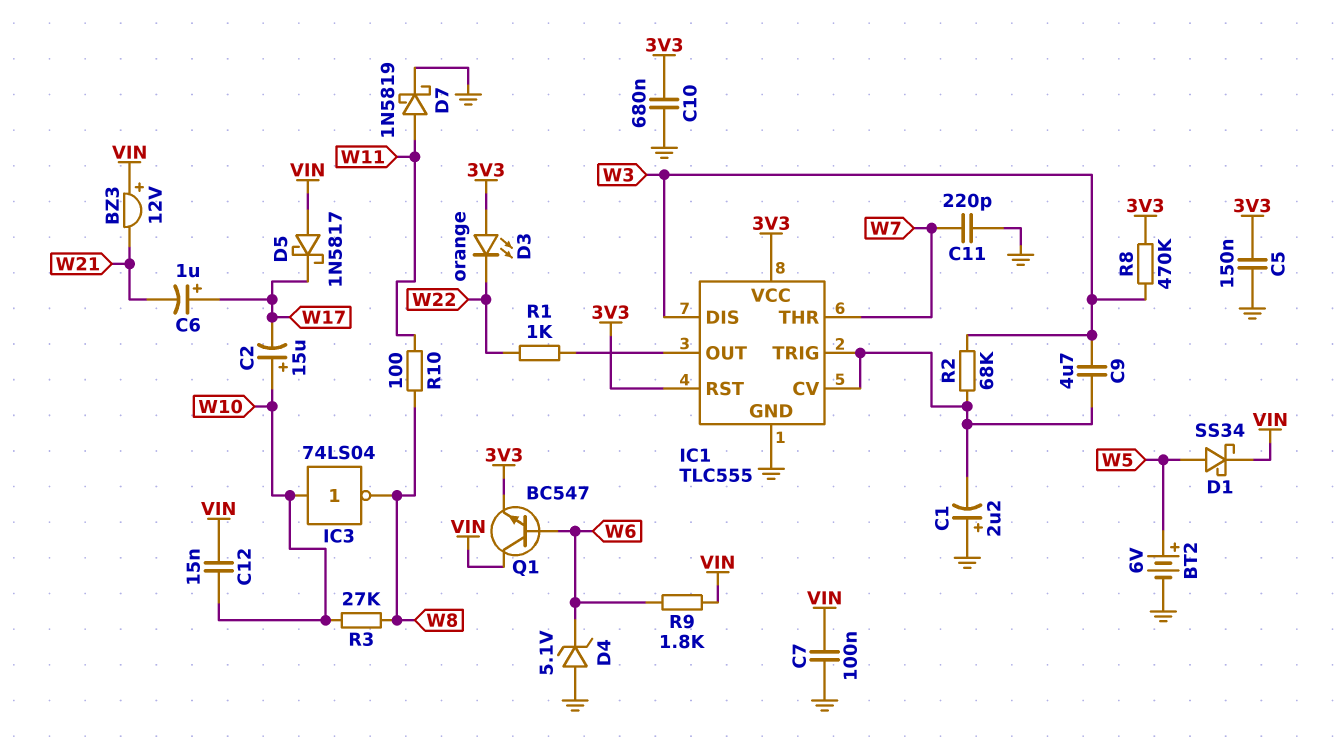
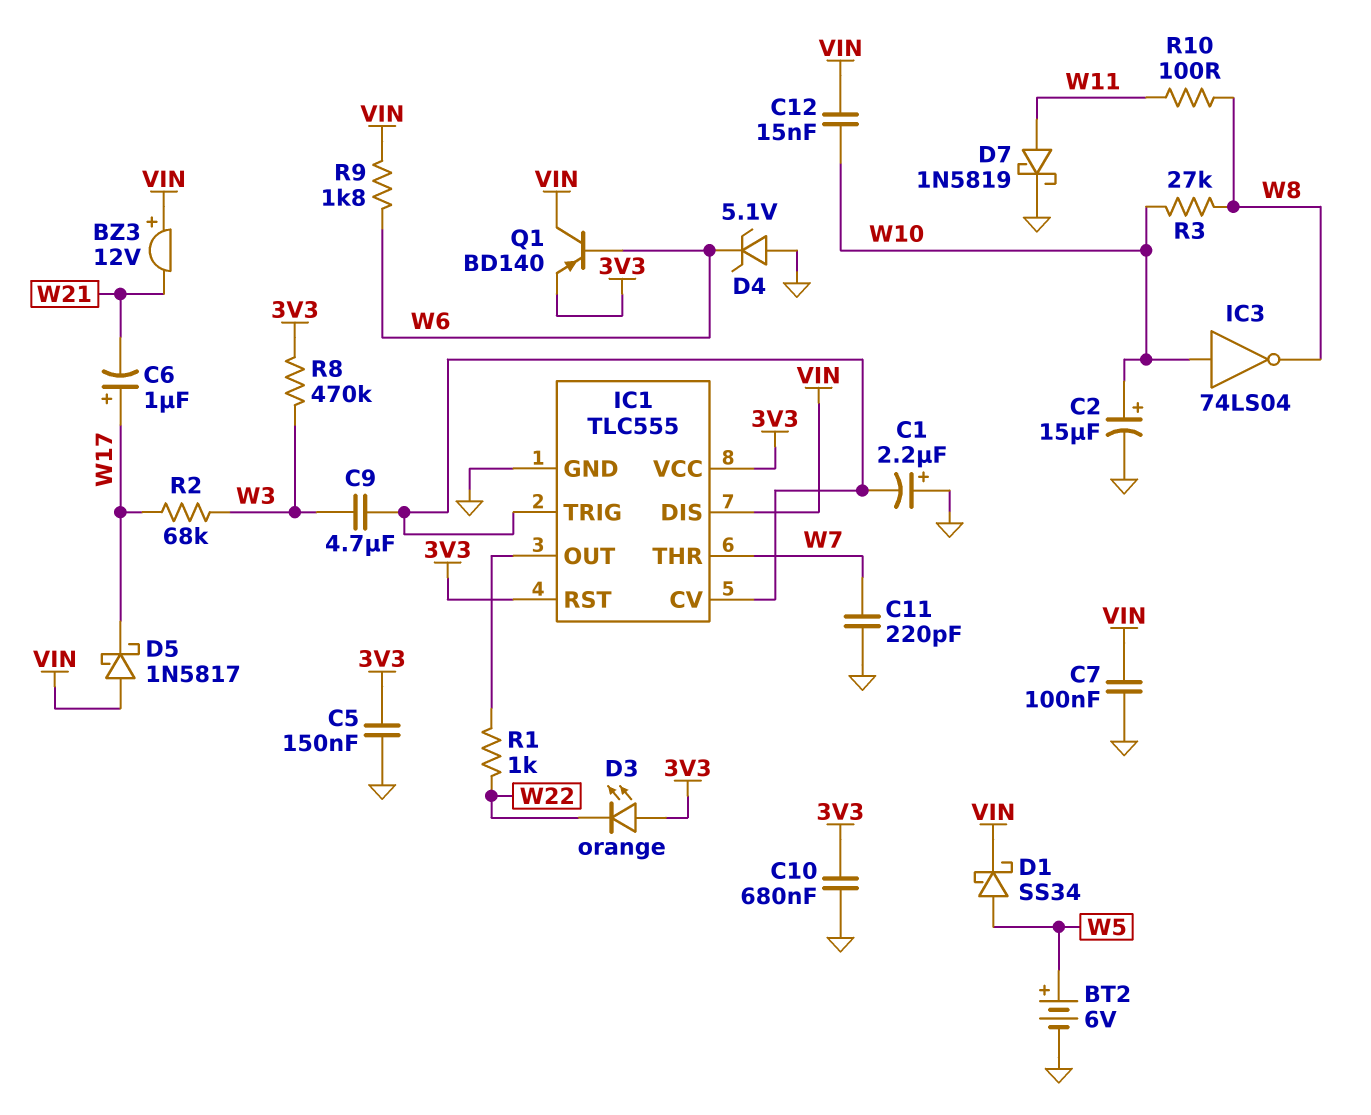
C2: 15uF (plus W10, minus W17) -> 15uF (plus W10, minus GND)
IC1 pin DIS: W3 -> VIN
Q1: NPN BC547 (B W6, C VIN, E 3V3) -> PNP BD140 (B W6, C VIN, E 3V3)
R2: 68k (IC1/CV, W3) -> 68k (W3, W17)

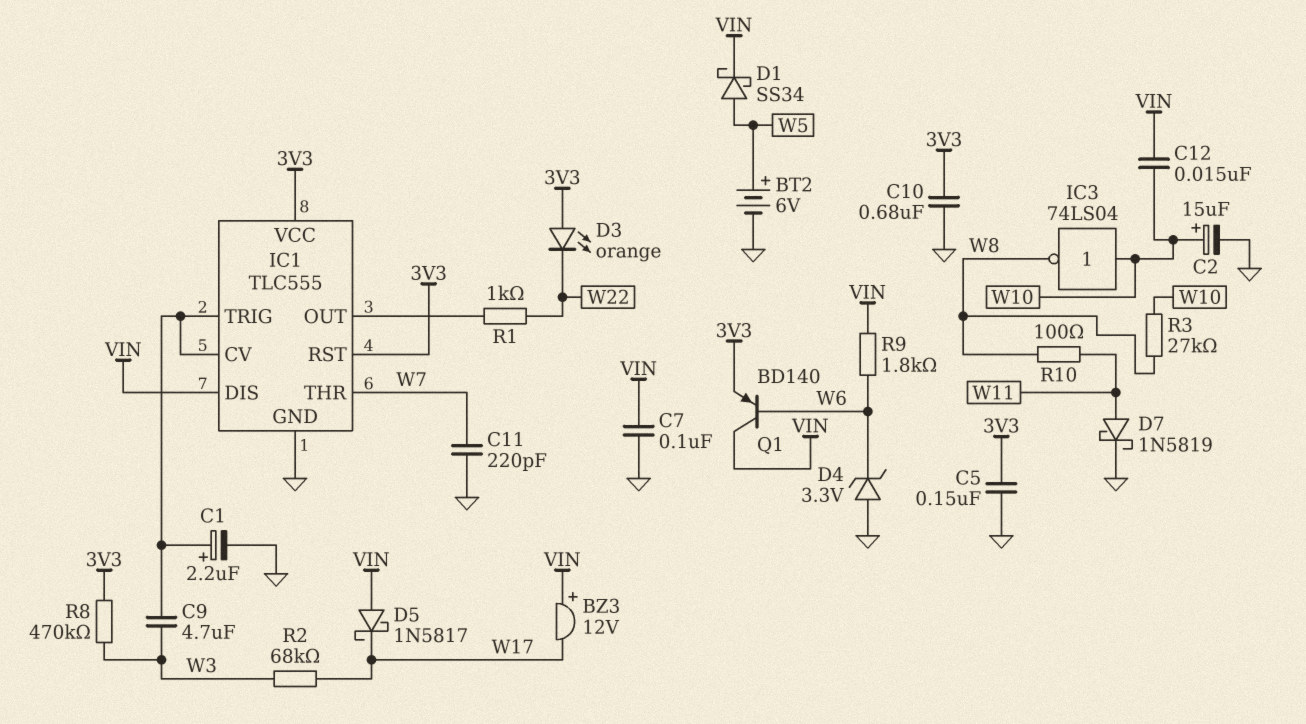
BZ3: buzzer 12V (plus VIN, minus W21) -> buzzer 12V (plus VIN, minus W17)
C1: 2.2uF (plus GND, minus IC1/CV) -> 2.2uF (plus IC1/CV, minus GND)
C6: 1uF (plus W17, minus W21) -> none
D4: zener 5.1V (A GND, K W6) -> zener 3.3V (A GND, K W6)

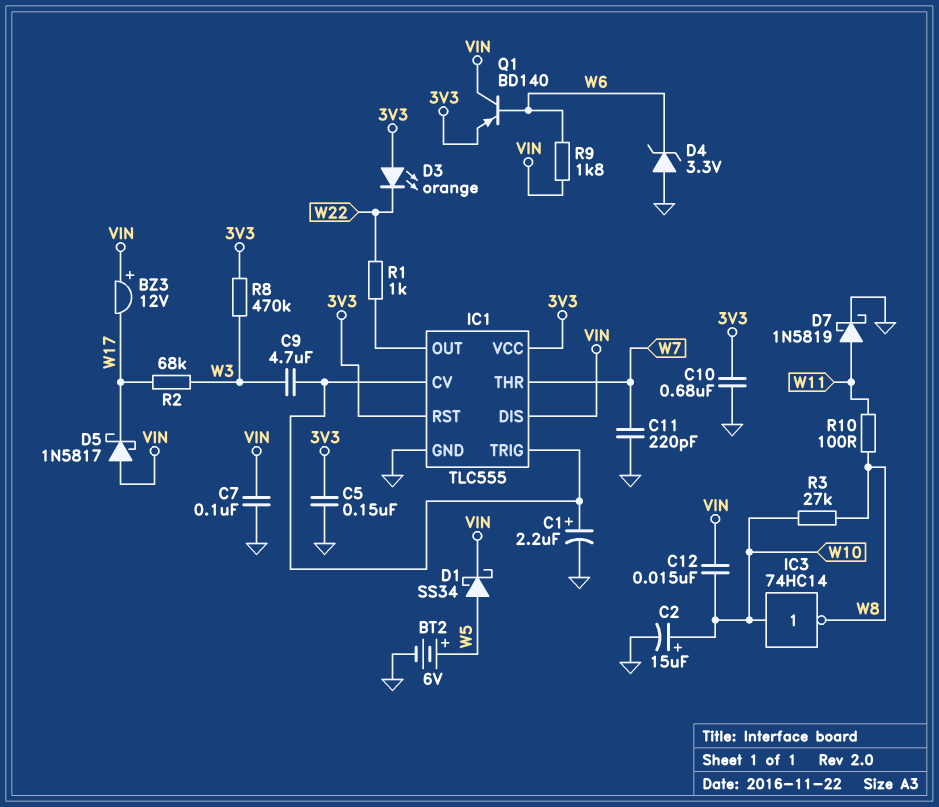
IC3: NOT 74LS04 (in W10, out W8) -> NOT 74HC14 (in W10, out W8)

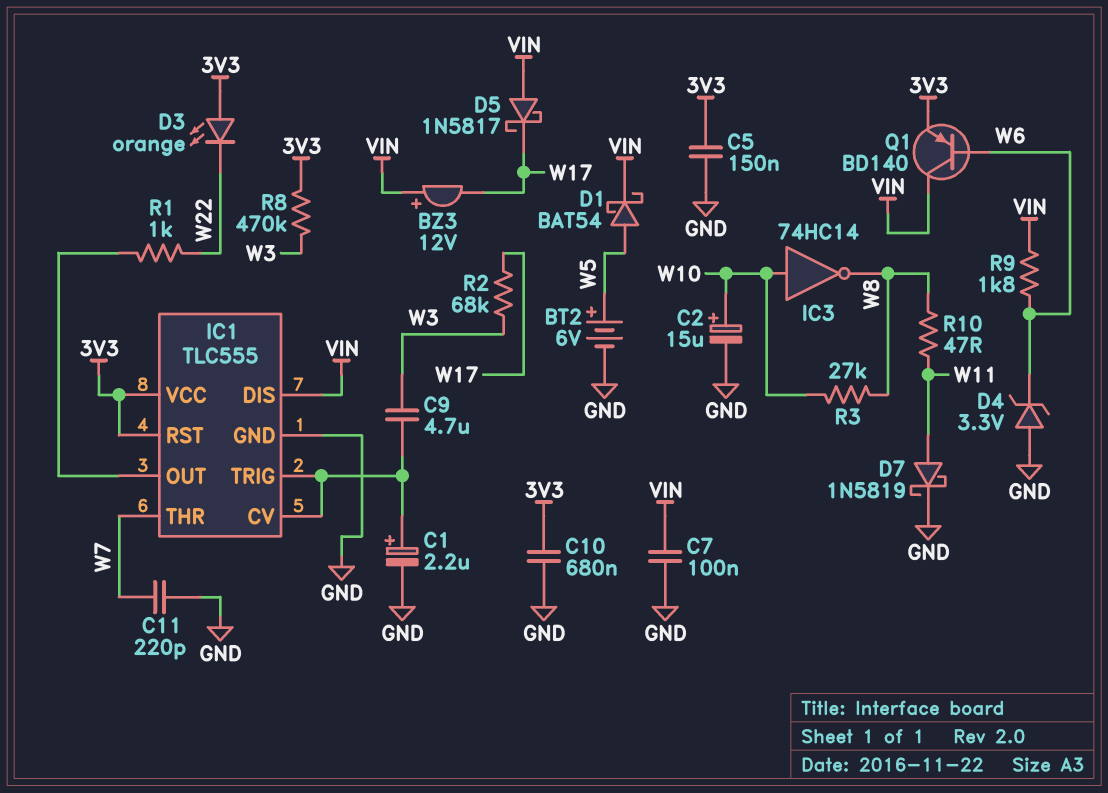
C12: 15nF (VIN, W10) -> none
D1: schottky SS34 (A W5, K VIN) -> schottky BAT54 (A W5, K VIN)
R10: 100 (W8, W11) -> 47 (W8, W11)

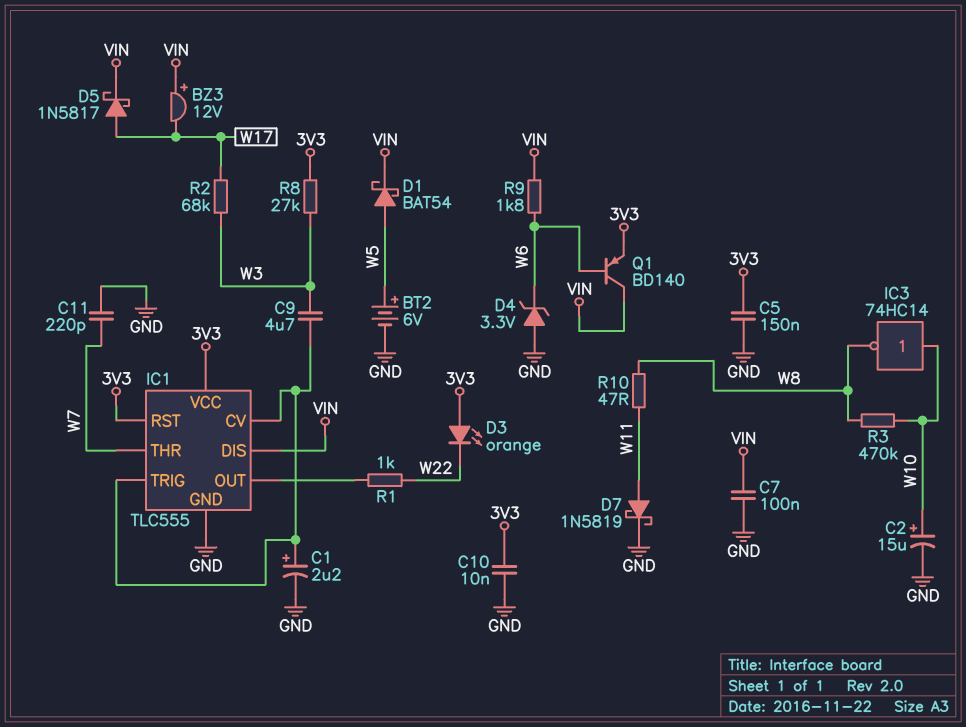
C10: 680nF (3V3, GND) -> 10nF (3V3, GND)
D5: schottky 1N5817 (A VIN, K W17) -> schottky 1N5817 (A W17, K VIN)
R3: 27k (W8, W10) -> 470k (W8, W10)
R8: 470k (3V3, W3) -> 27k (3V3, W3)

